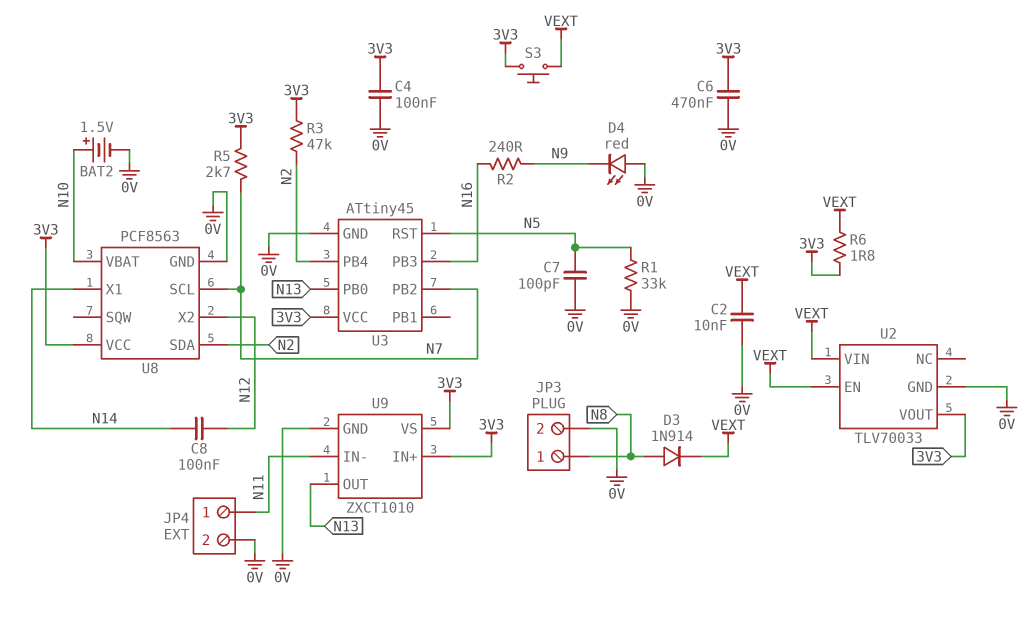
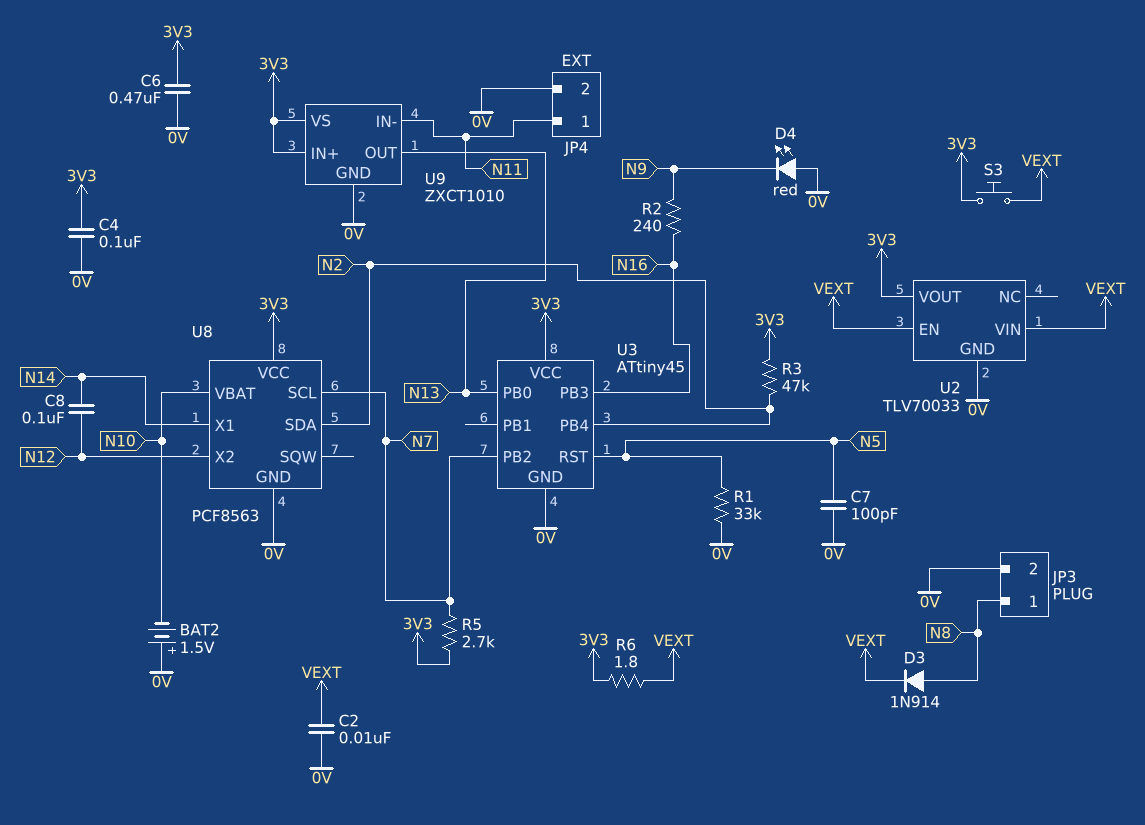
BAT2: 1.5V (plus N10, minus 0V) -> 1.5V (plus 0V, minus N10)

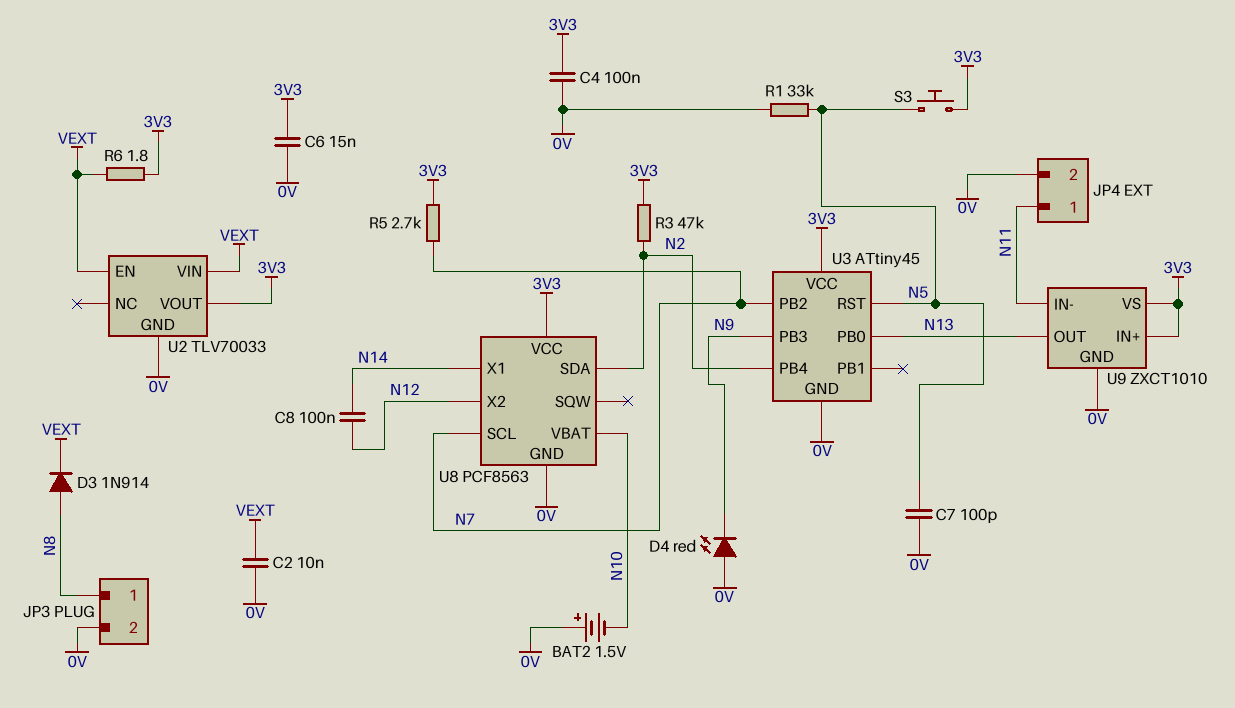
C6: 470nF (0V, 3V3) -> 15nF (0V, 3V3)
R2: 240 (N9, N16) -> none
S3: button (3V3, VEXT) -> button (3V3, N5)
U3 pin PB3: N16 -> N9

